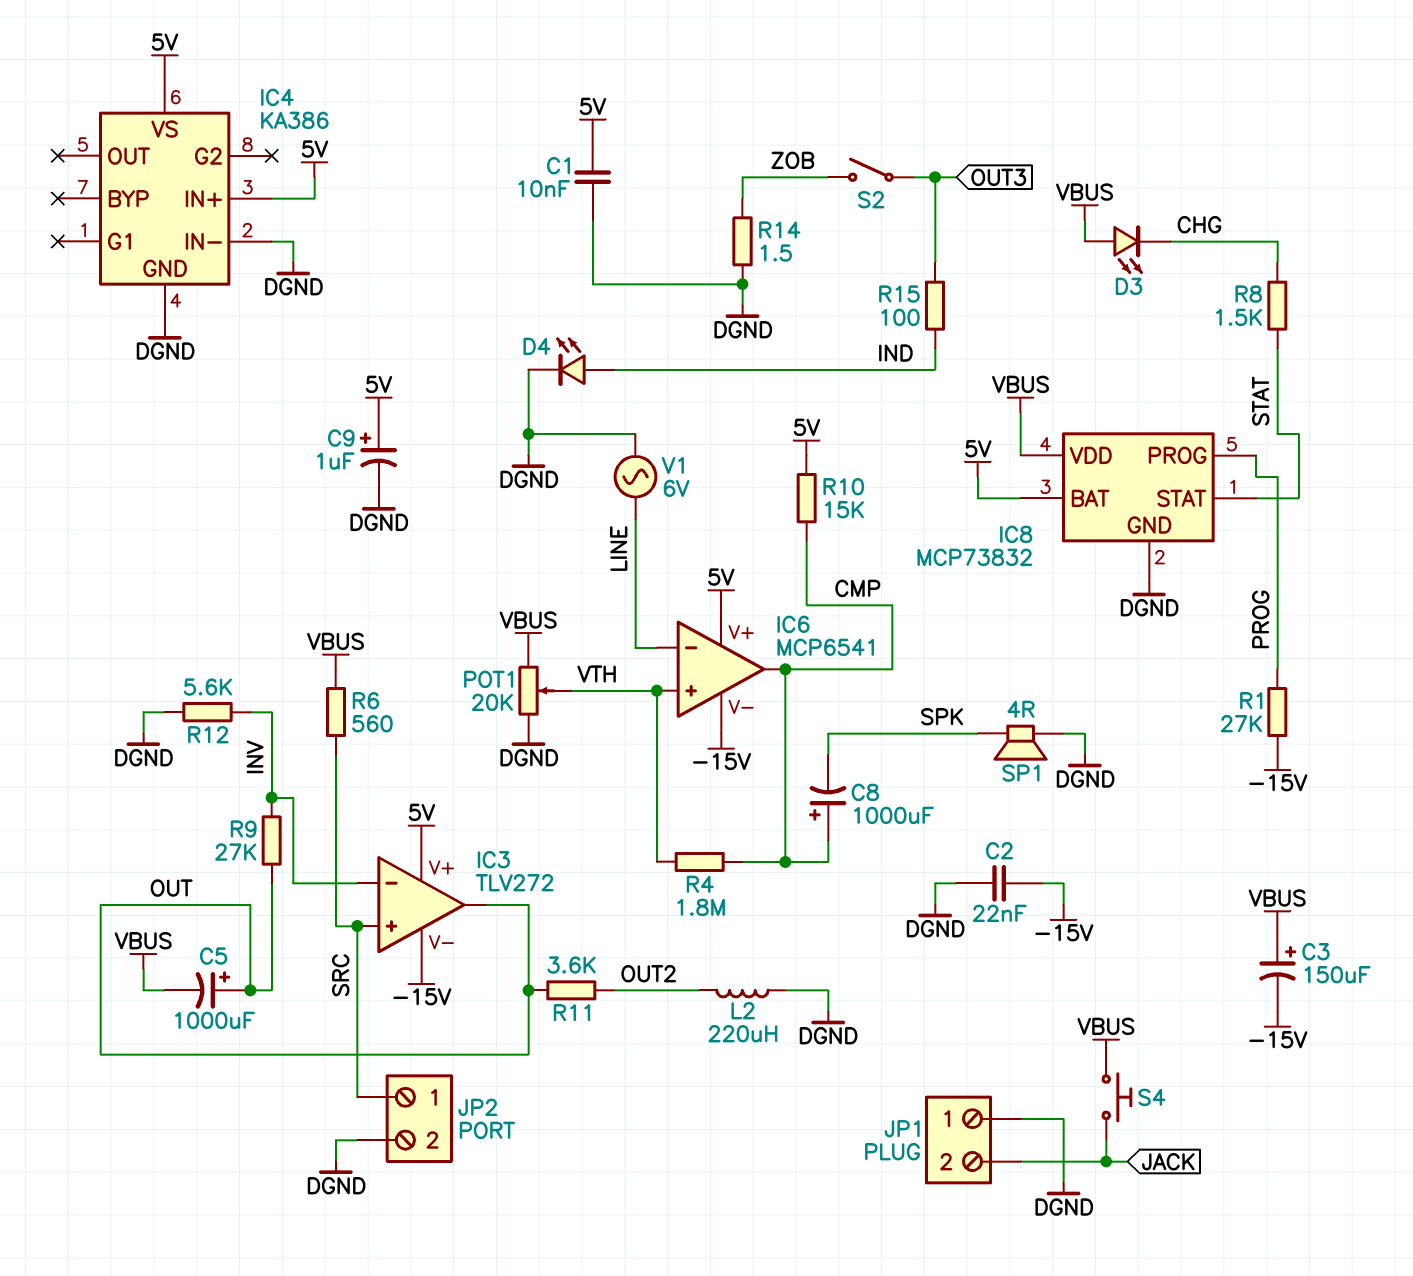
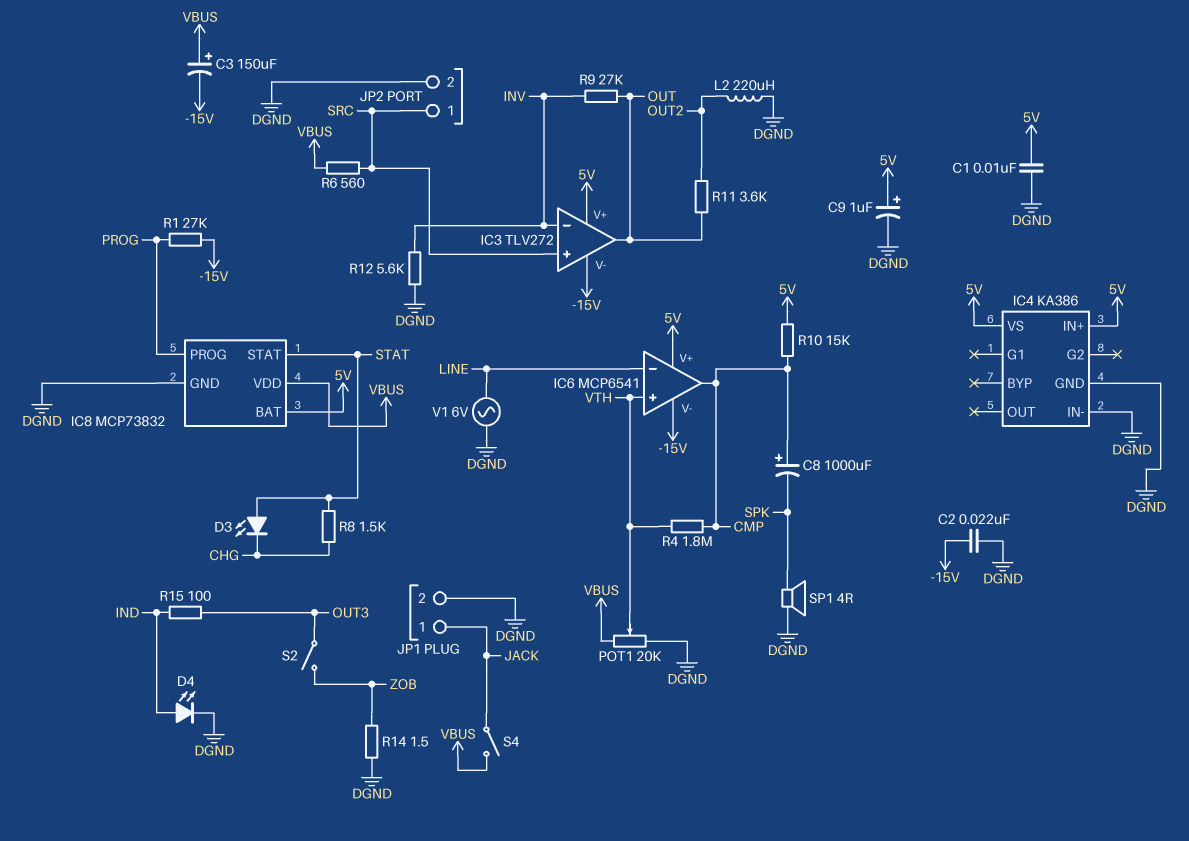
C5: 1000uF (plus OUT, minus VBUS) -> none
D3: LED (A VBUS, K CHG) -> LED (A STAT, K CHG)
JP1 pin 1: DGND -> JACK
JP1 pin 2: JACK -> DGND
S4: button (JACK, VBUS) -> switch (JACK, VBUS)

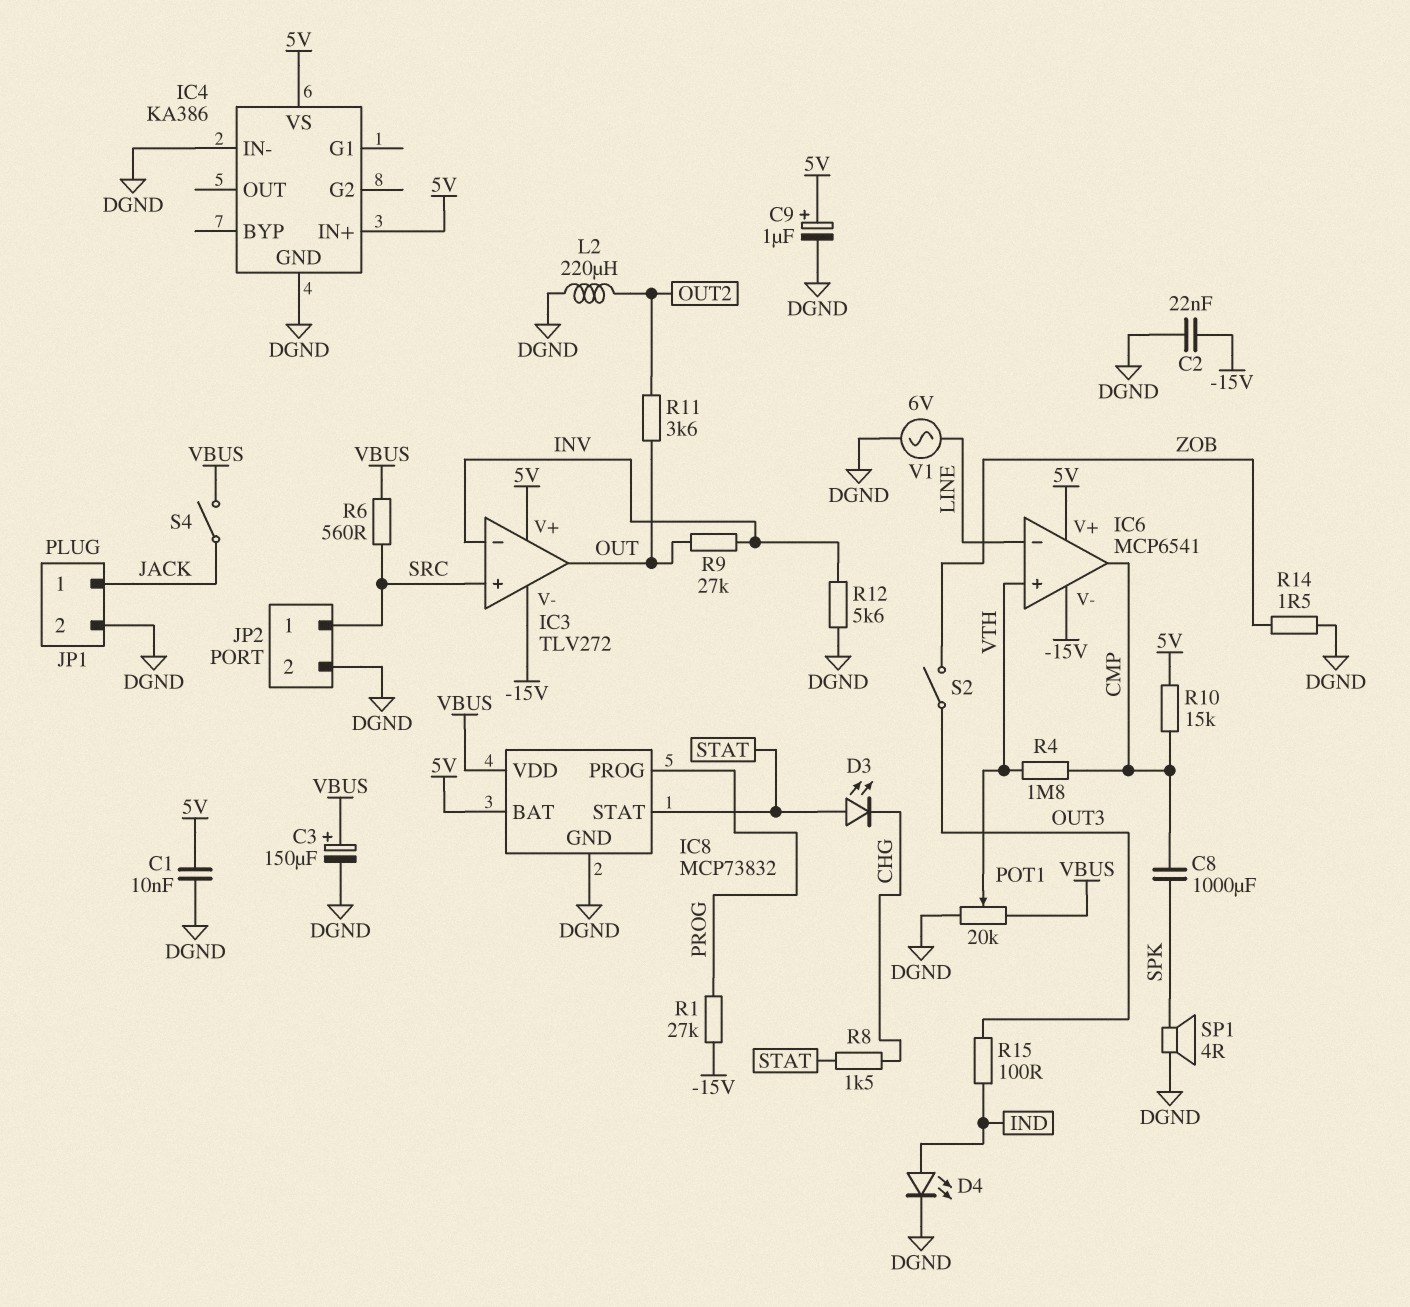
C3: 150uF (plus VBUS, minus -15V) -> 150uF (plus VBUS, minus DGND)
C8: 1000uF (plus CMP, minus SPK) -> 1000uF (CMP, SPK)

